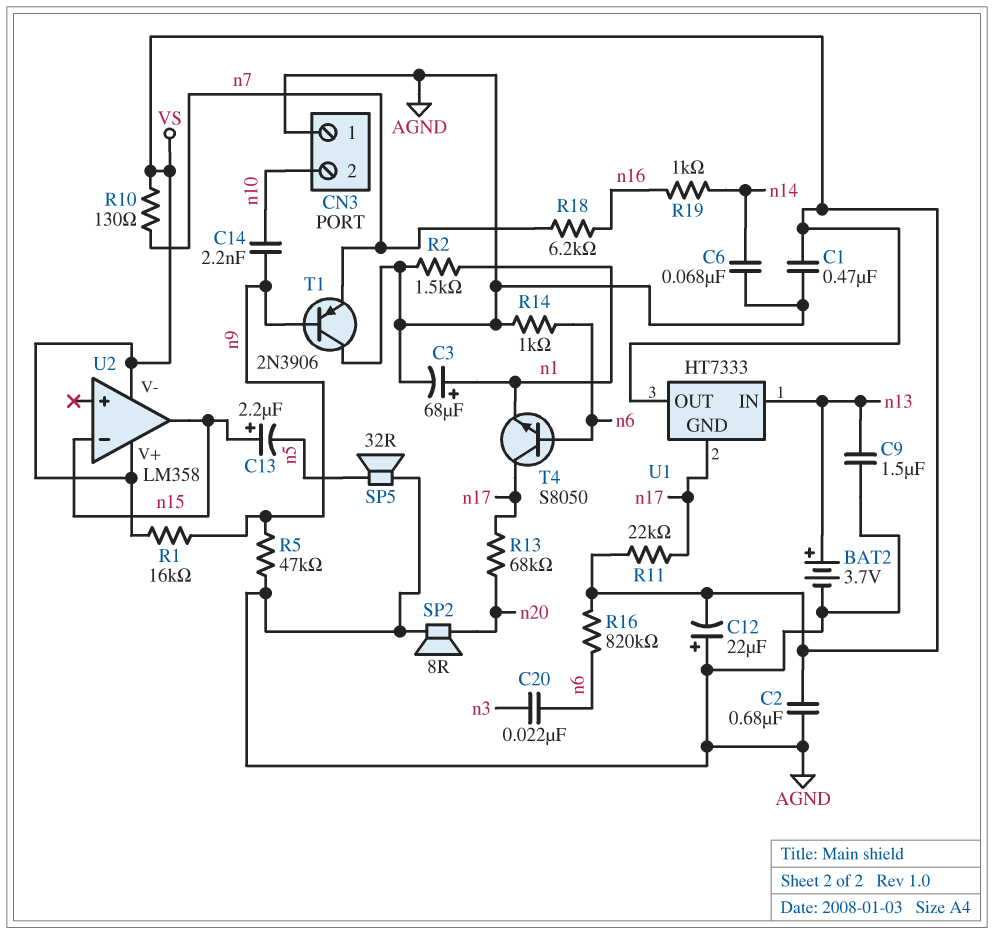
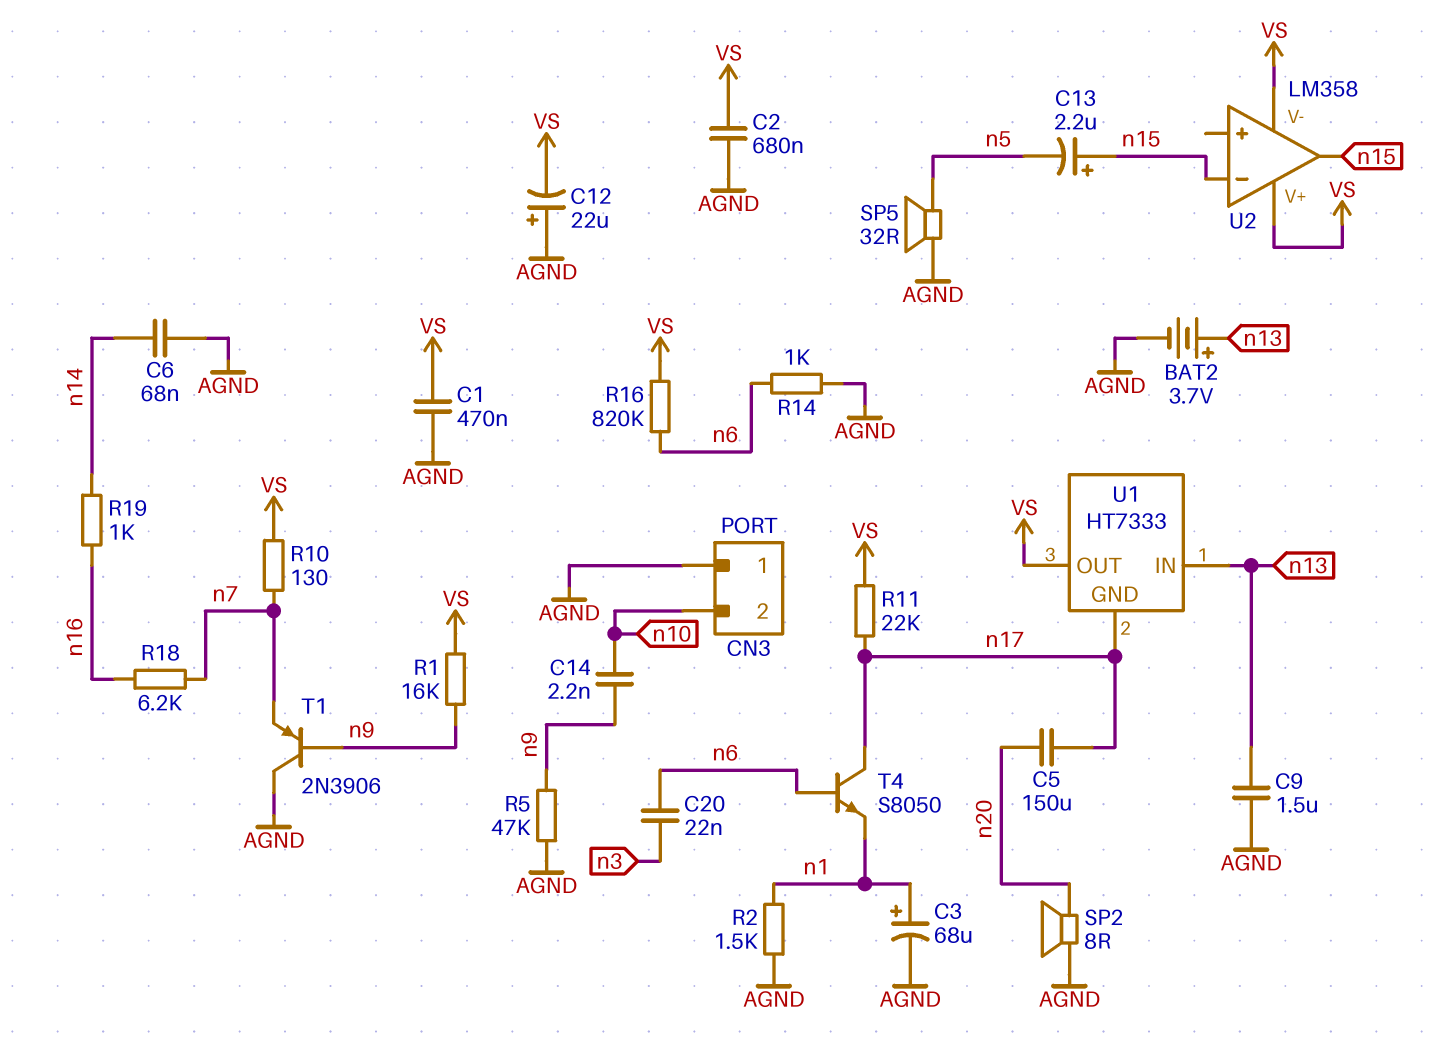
C5: none -> 150uF (n17, n20)
R13: 68k (n17, n20) -> none

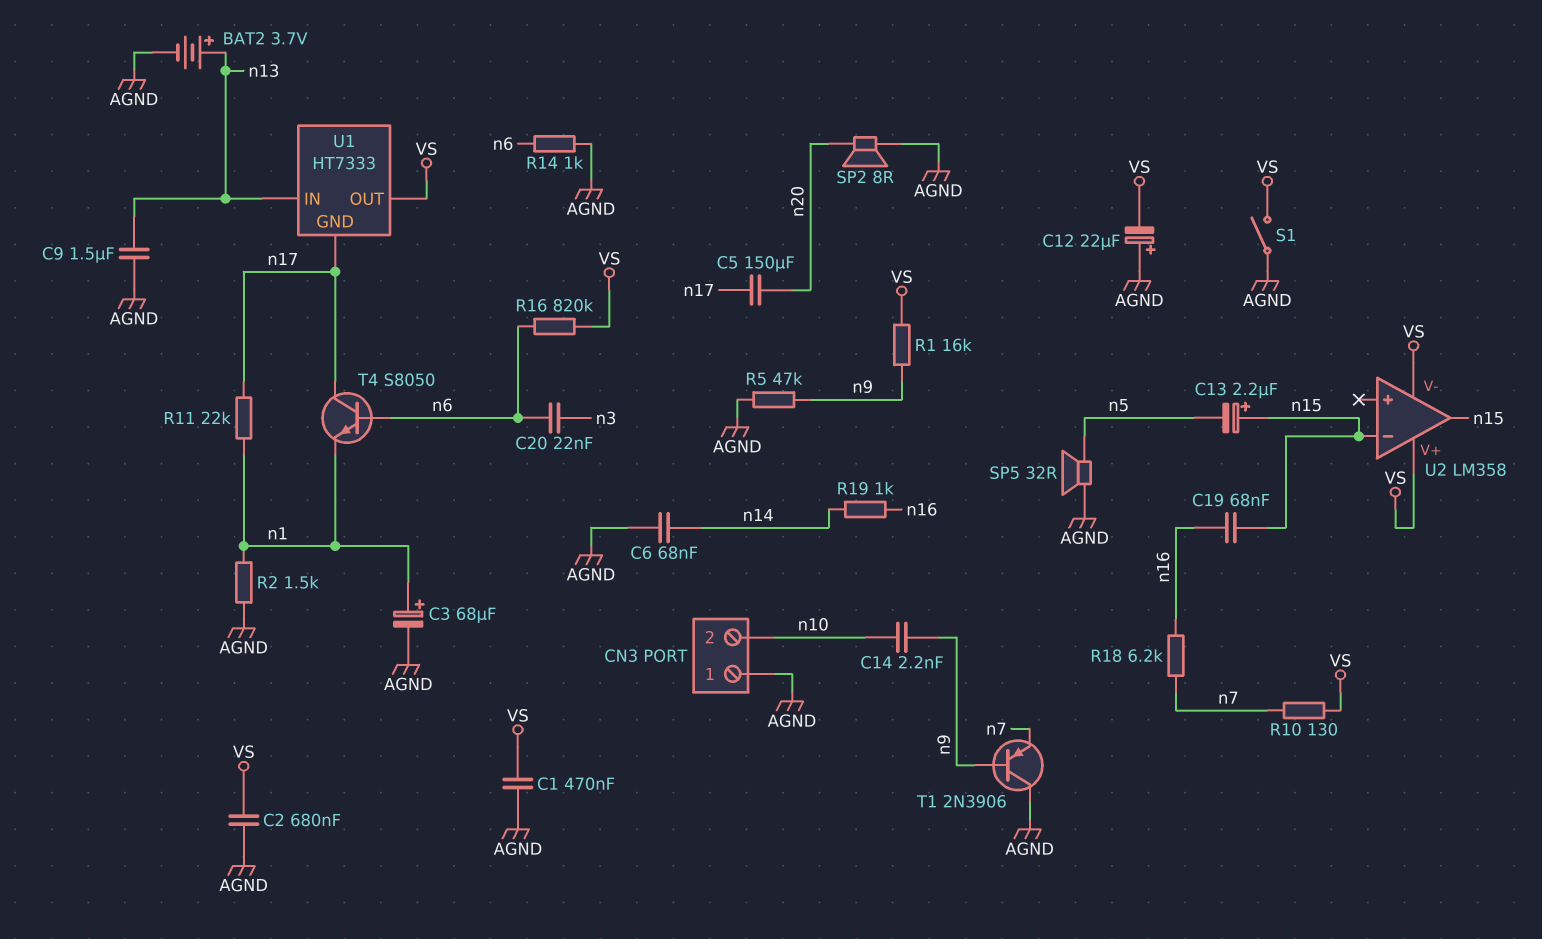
C19: none -> 68nF (n15, n16)
R11: 22k (VS, n17) -> 22k (n1, n17)
S1: none -> switch (AGND, VS)

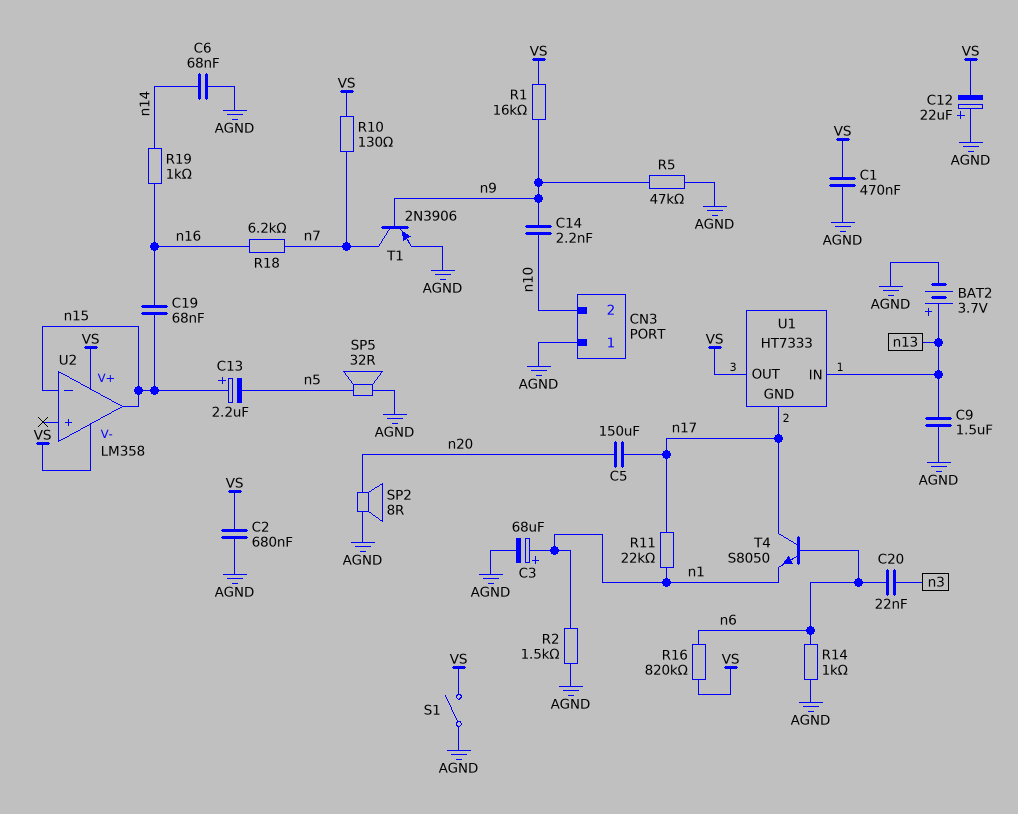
T1: PNP 2N3906 (B n9, C AGND, E n7) -> PNP 2N3906 (B n9, C n7, E AGND)

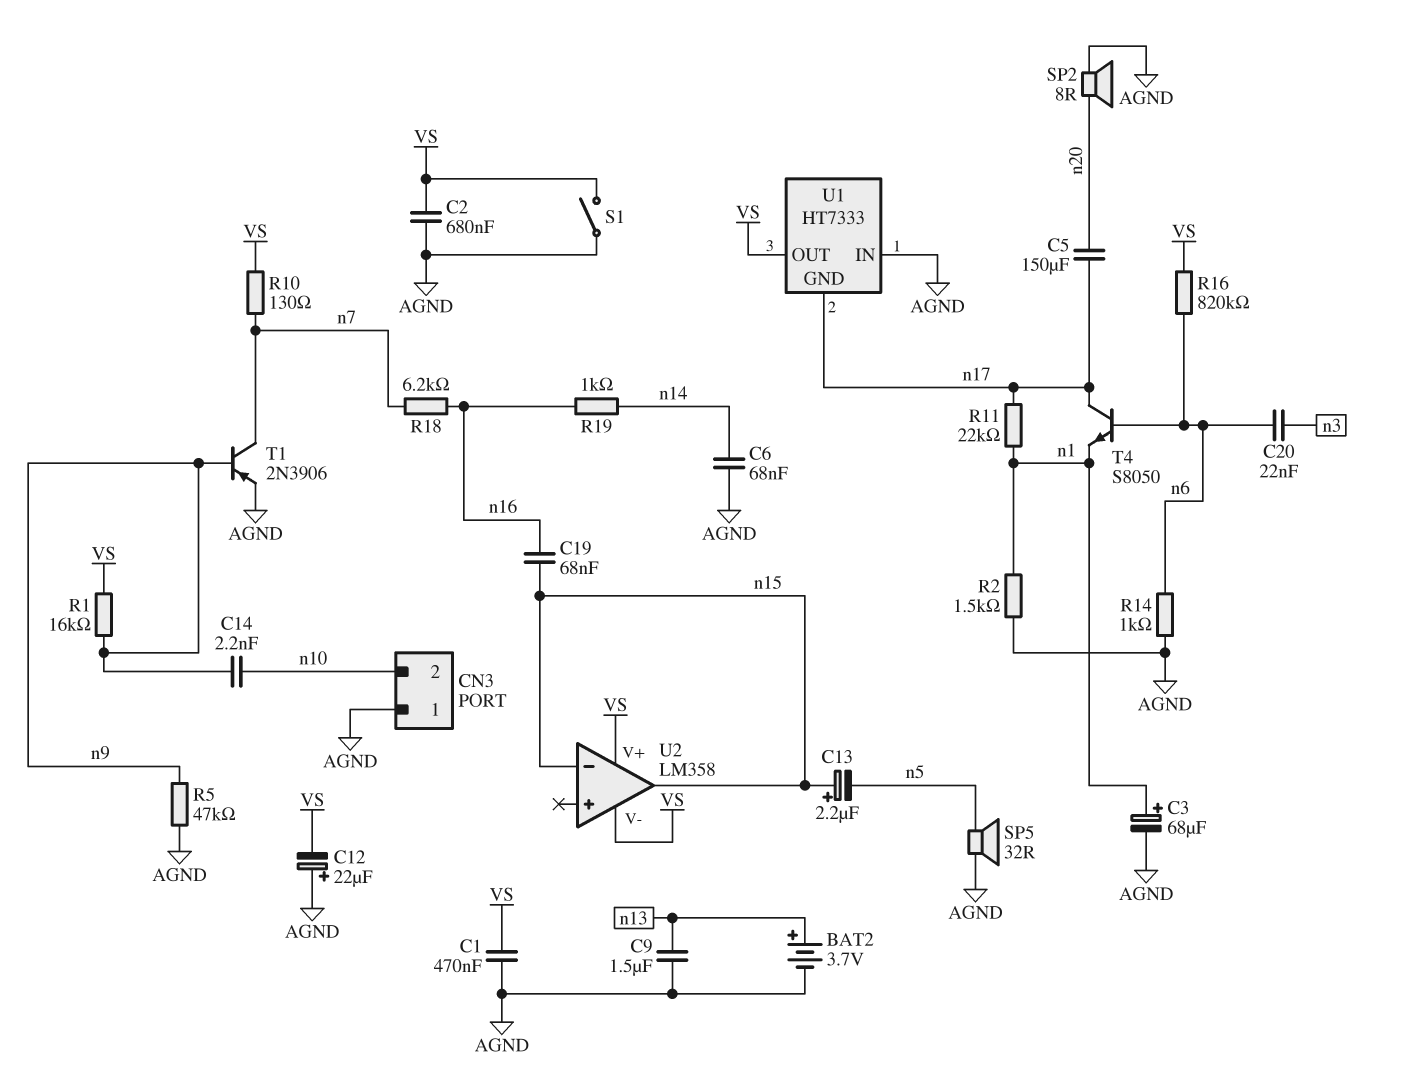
U1 pin IN: n13 -> AGND

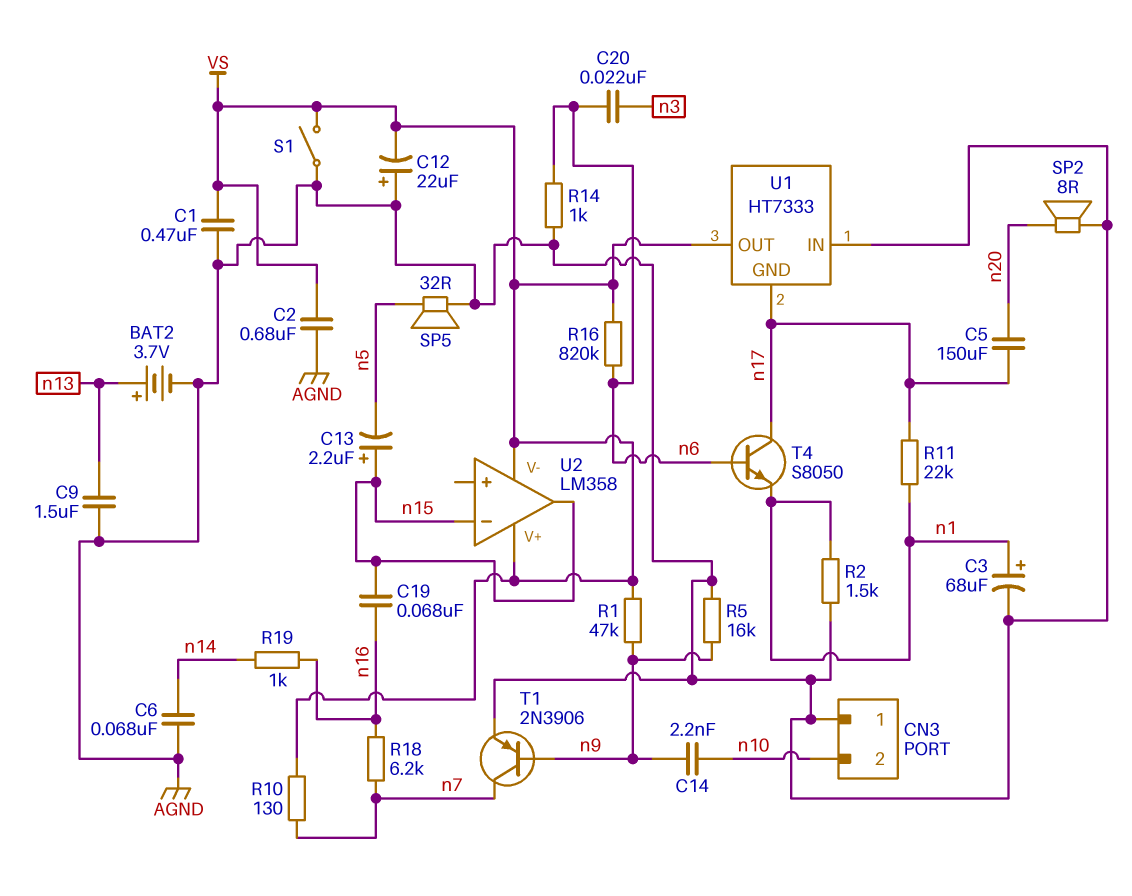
R1: 16k (VS, n9) -> 47k (VS, n9)
R5: 47k (AGND, n9) -> 16k (AGND, n9)

